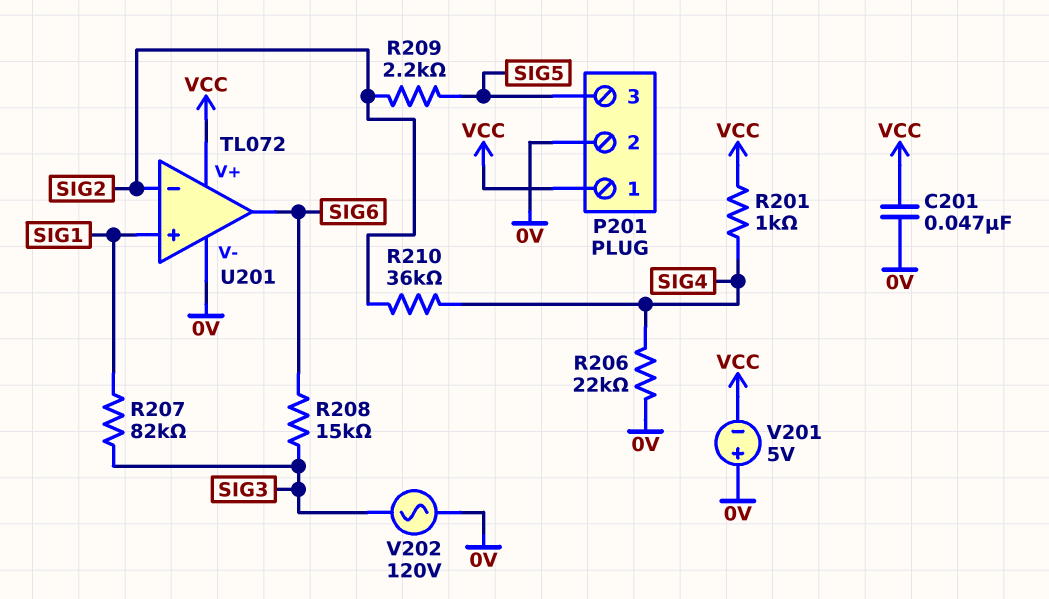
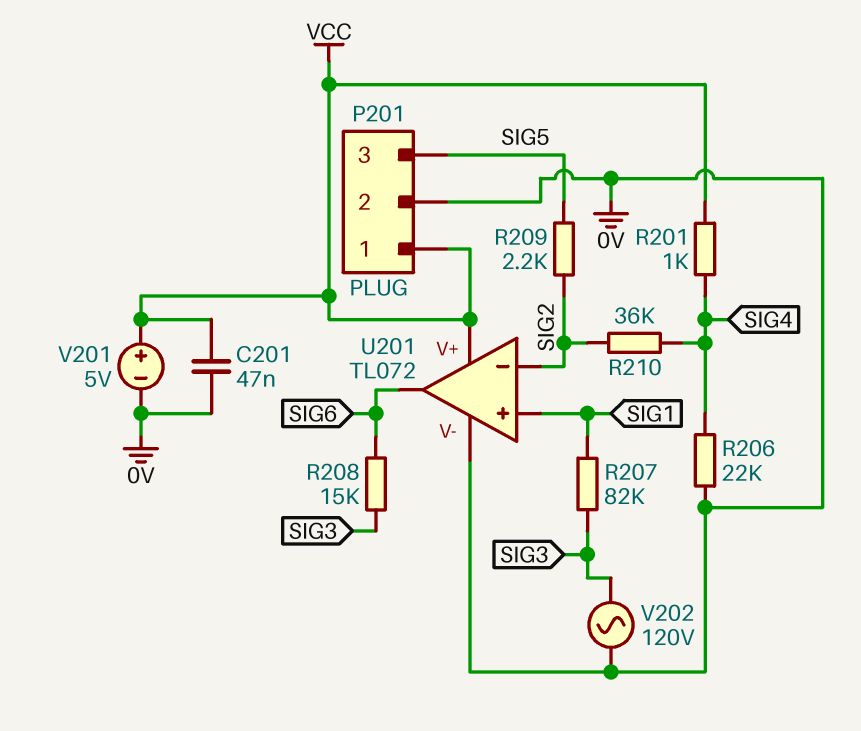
V201: 5V (plus 0V, minus VCC) -> 5V (plus VCC, minus 0V)

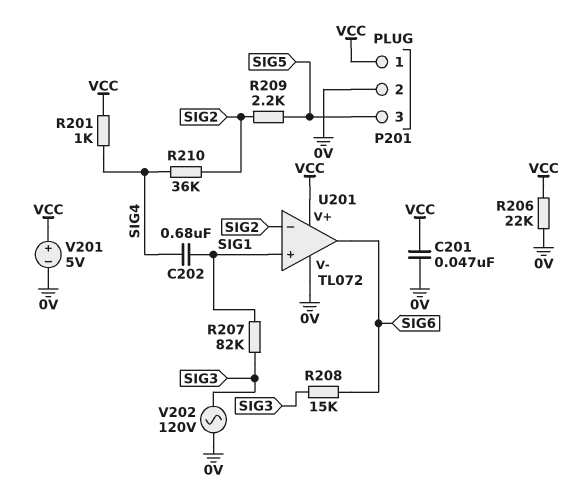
C202: none -> 680nF (SIG1, SIG4)
R206: 22k (0V, SIG4) -> 22k (0V, VCC)

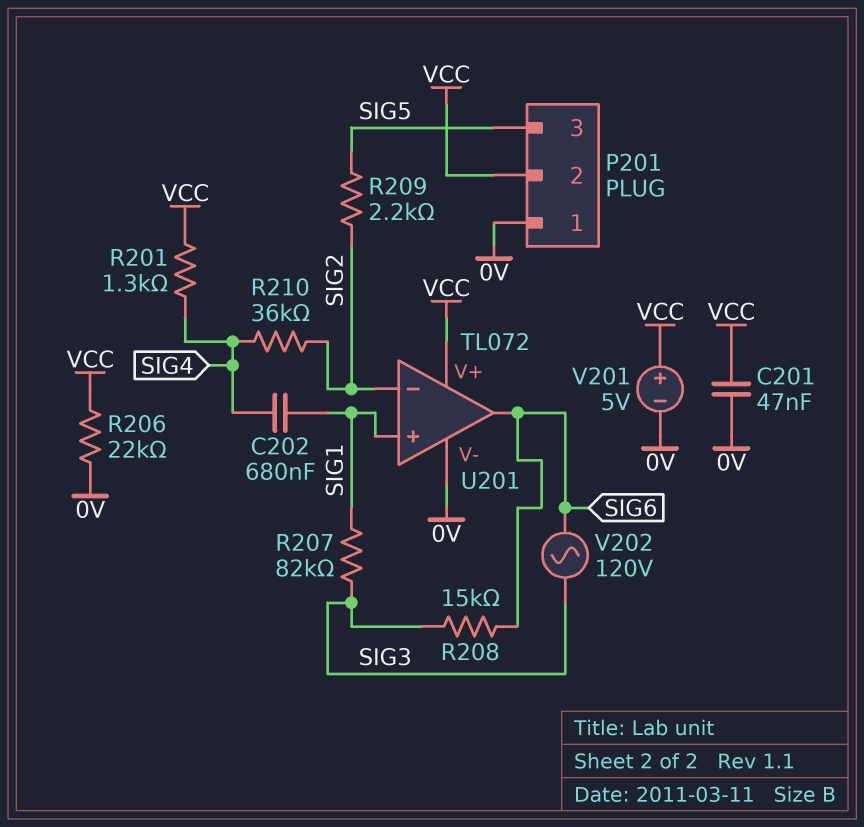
P201 pin 1: VCC -> 0V
P201 pin 2: 0V -> VCC
R201: 1k (SIG4, VCC) -> 1.3k (SIG4, VCC)
V202: AC 120V (0V, SIG3) -> AC 120V (SIG3, SIG6)

